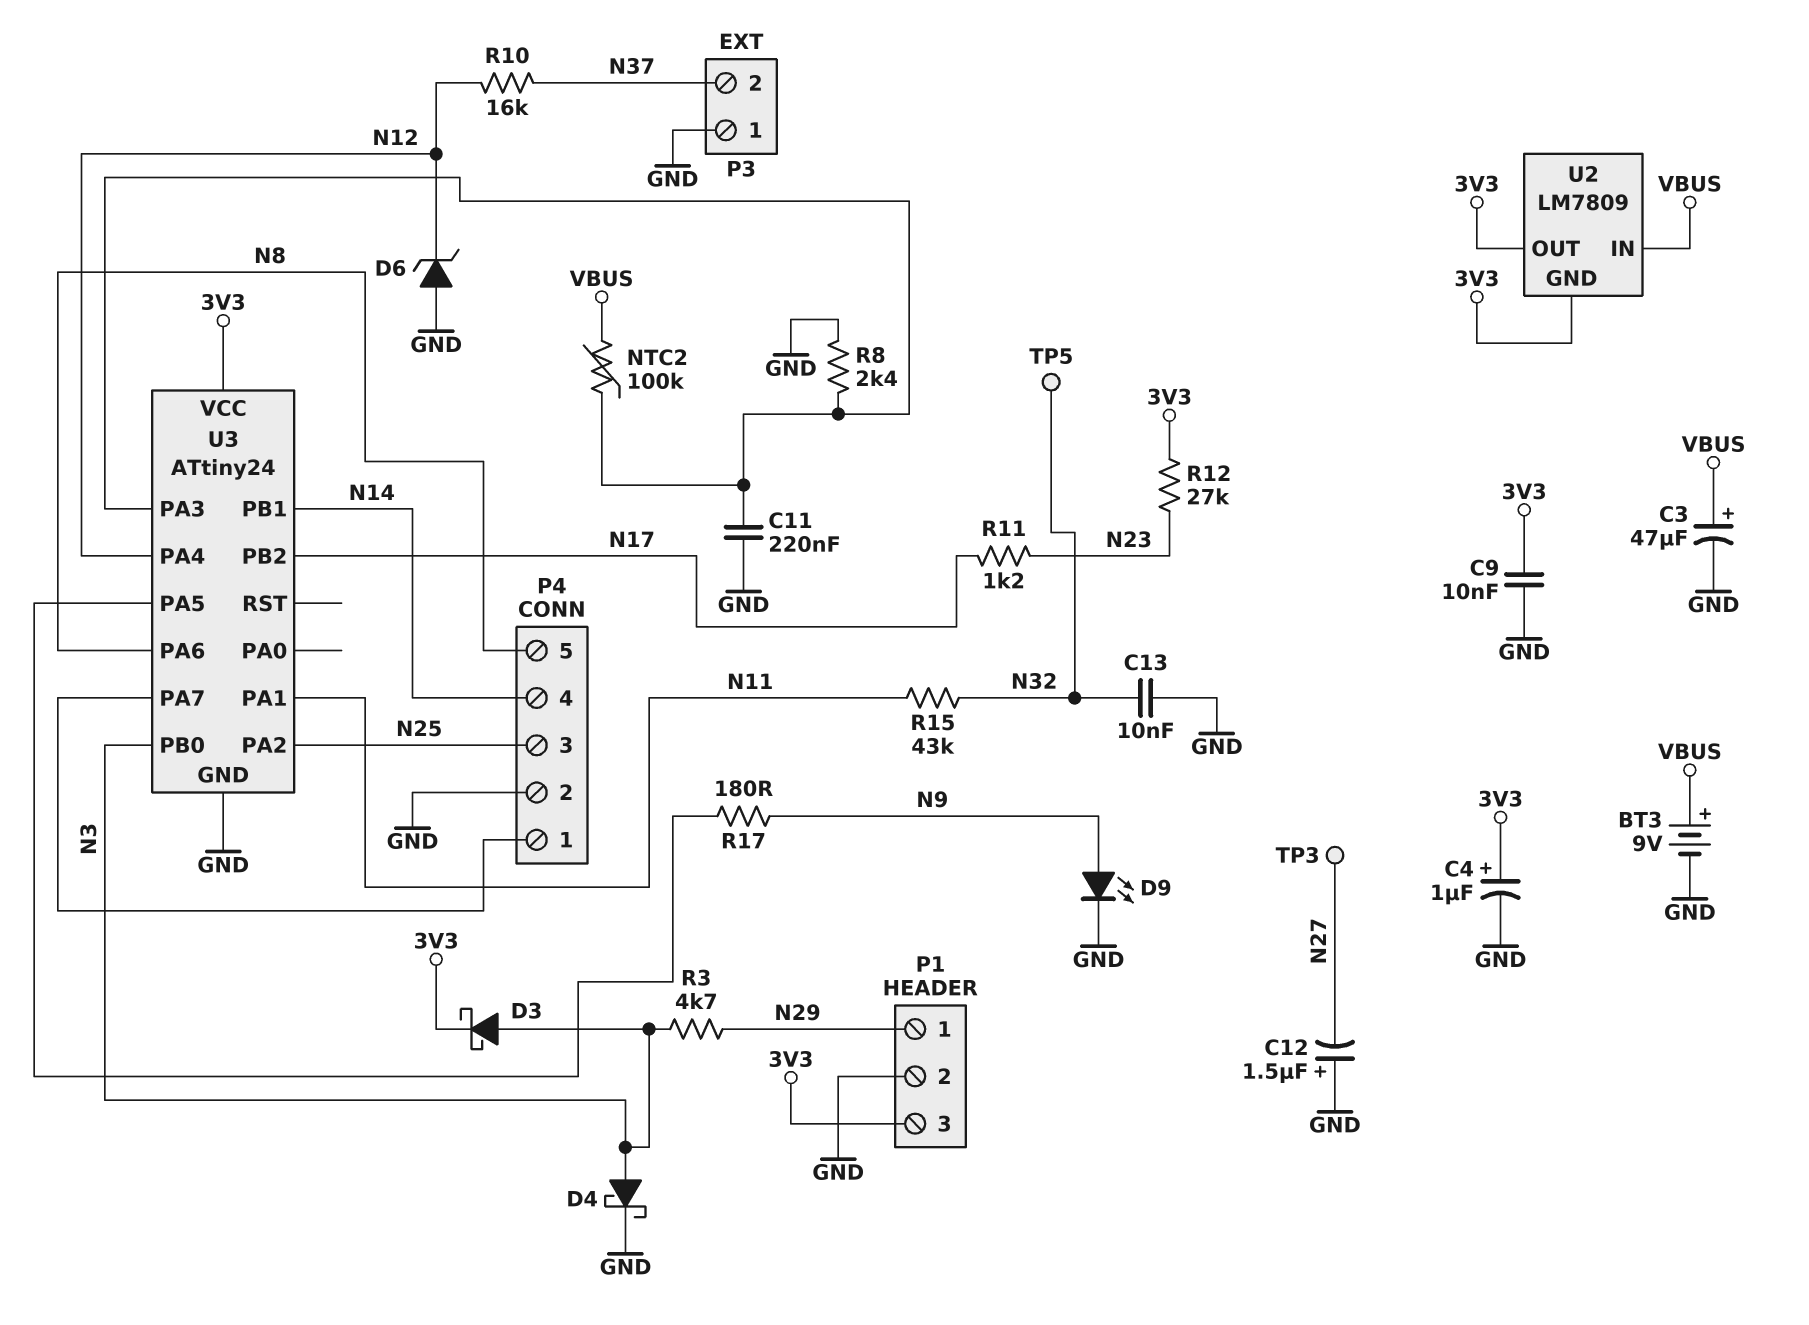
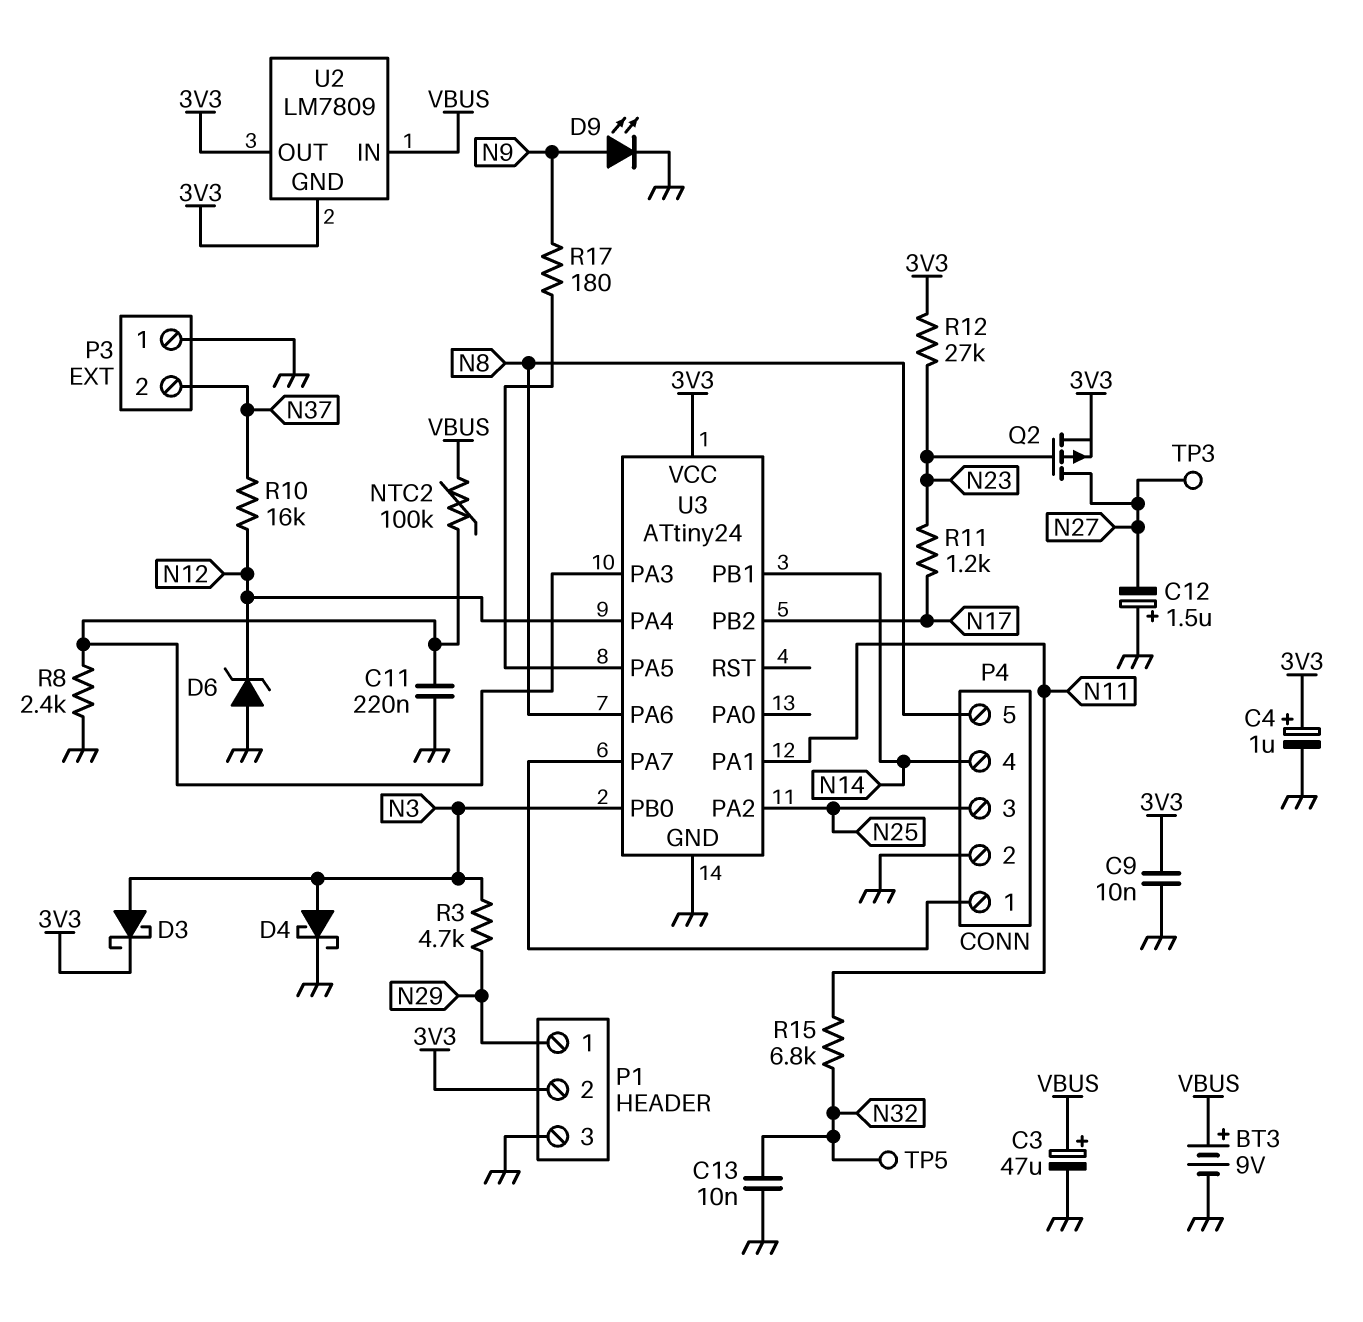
P1 pin 2: GND -> 3V3
P1 pin 3: 3V3 -> GND
Q2: none -> PMOS (G N23, D N27, S 3V3)
R15: 43k (N11, N32) -> 6.8k (N11, N32)

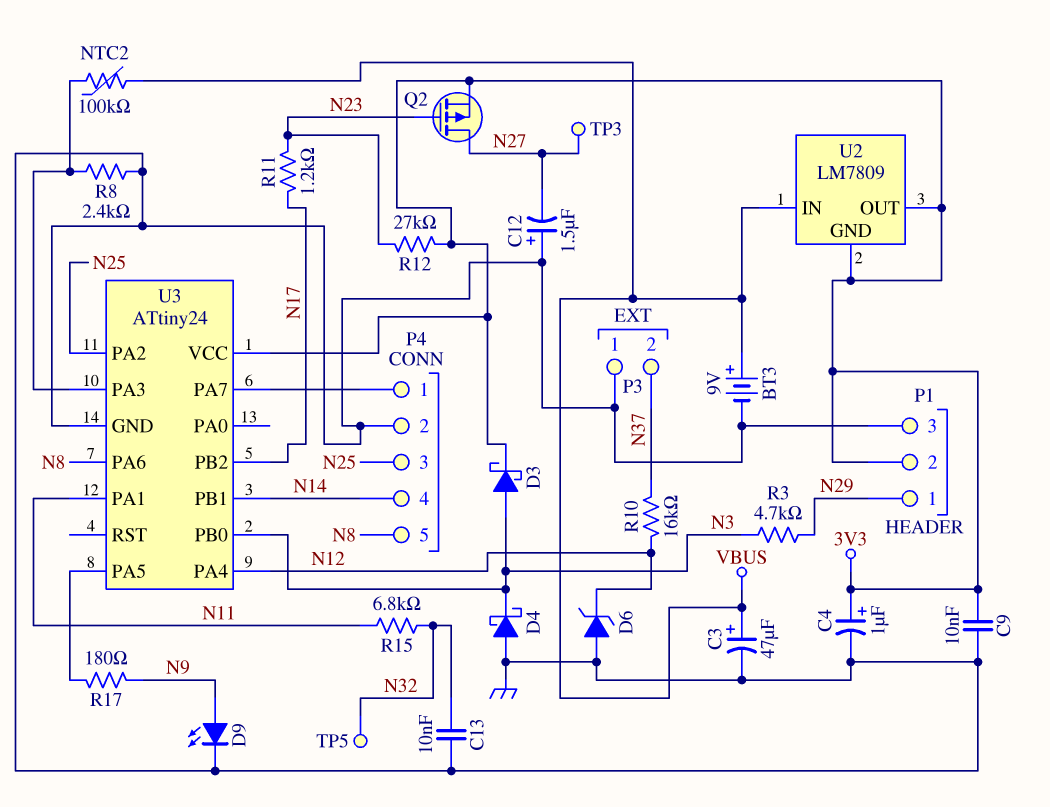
C11: 220nF (GND, U3/PA3) -> none
D4: schottky (A N3, K GND) -> schottky (A GND, K N3)

